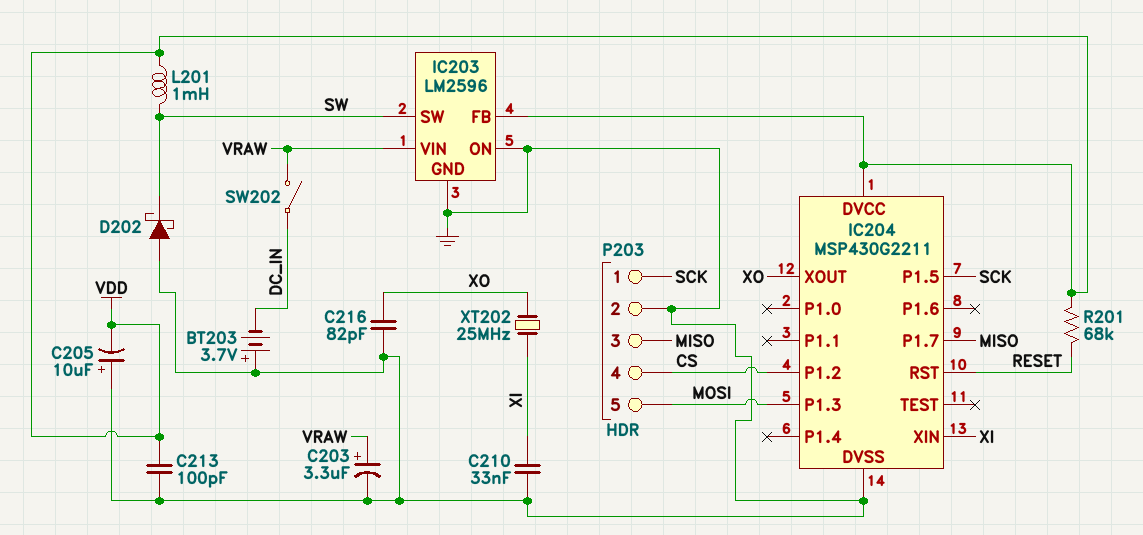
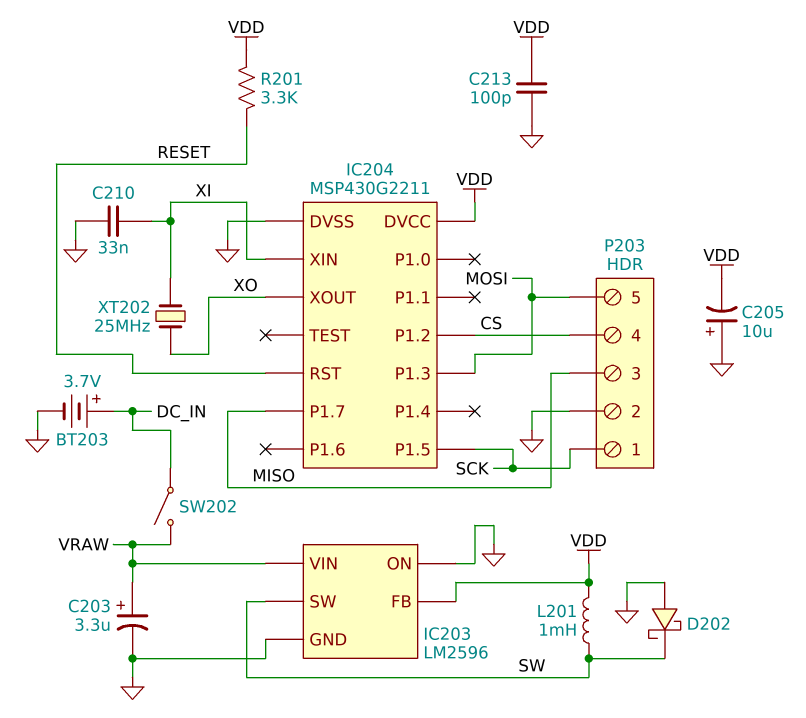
BT203: 3.7V (plus GND, minus DC_IN) -> 3.7V (plus DC_IN, minus GND)
C216: 82pF (GND, XO) -> none
R201: 68k (RESET, VDD) -> 3.3k (RESET, VDD)

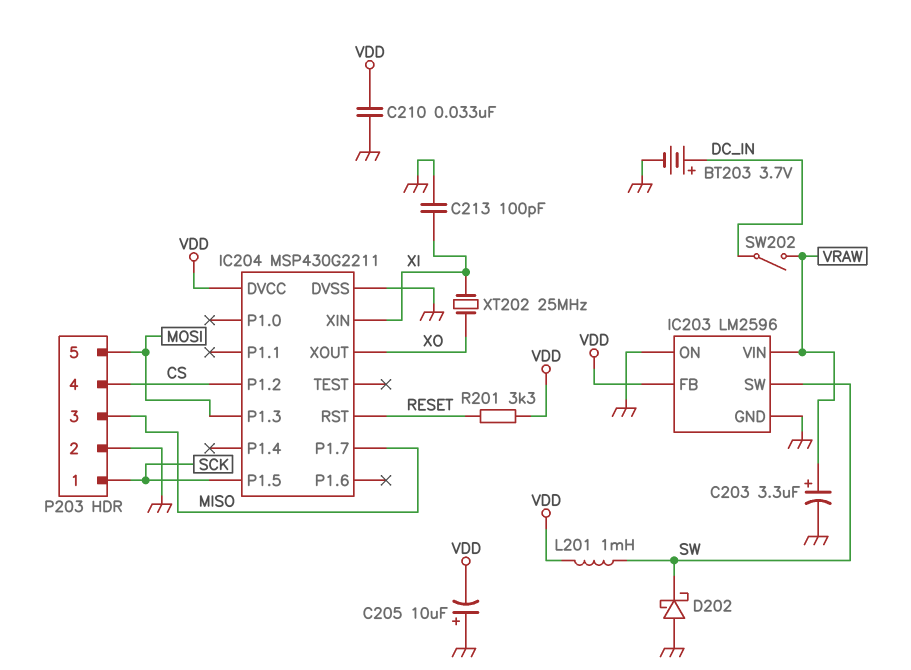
C210: 33nF (GND, XI) -> 33nF (GND, VDD)
C213: 100pF (GND, VDD) -> 100pF (GND, XI)

